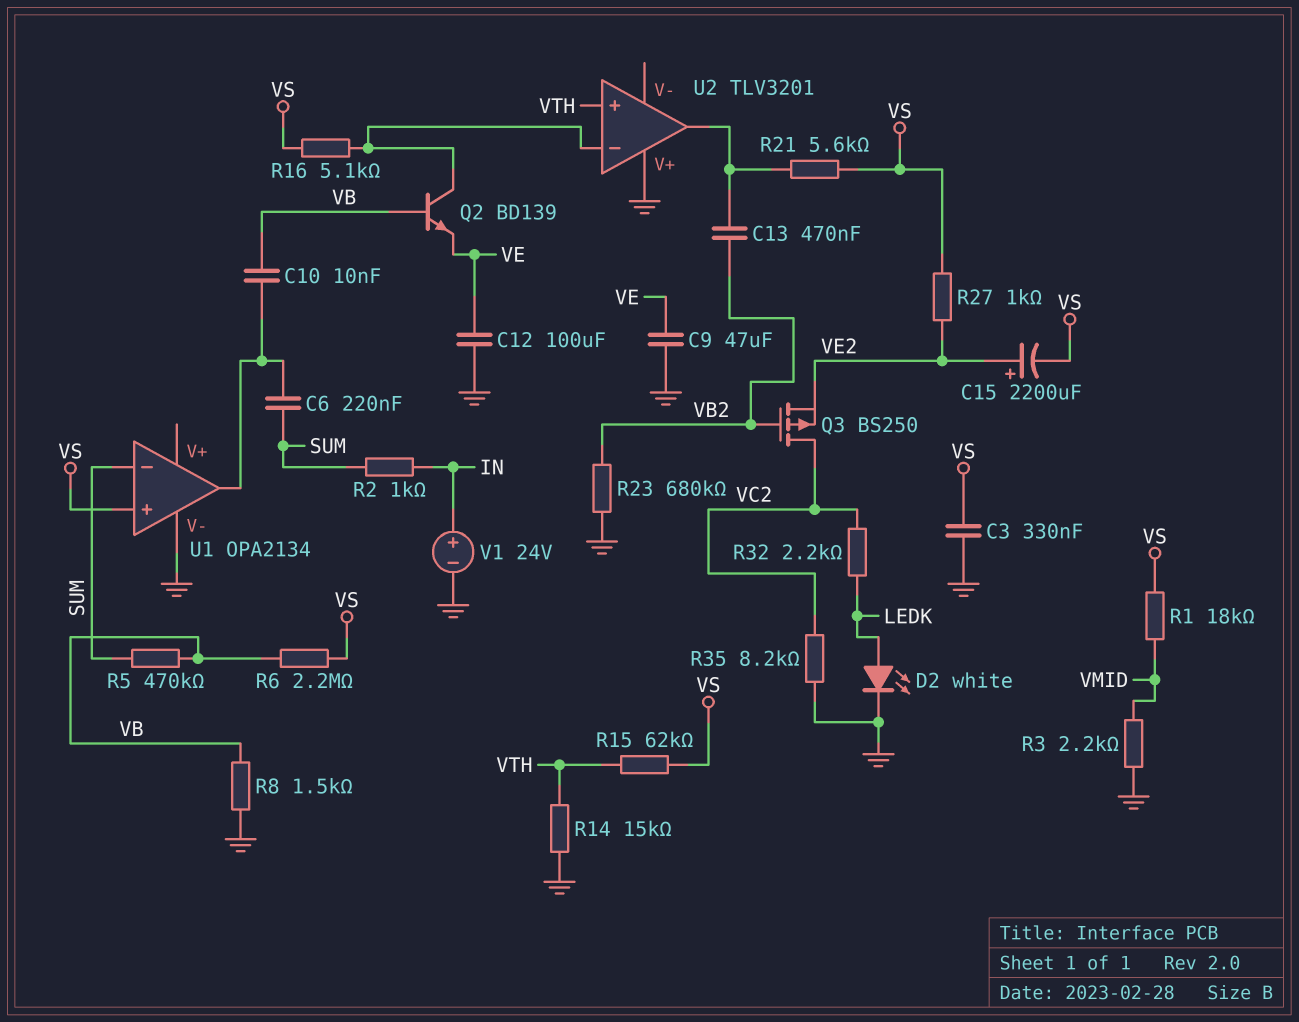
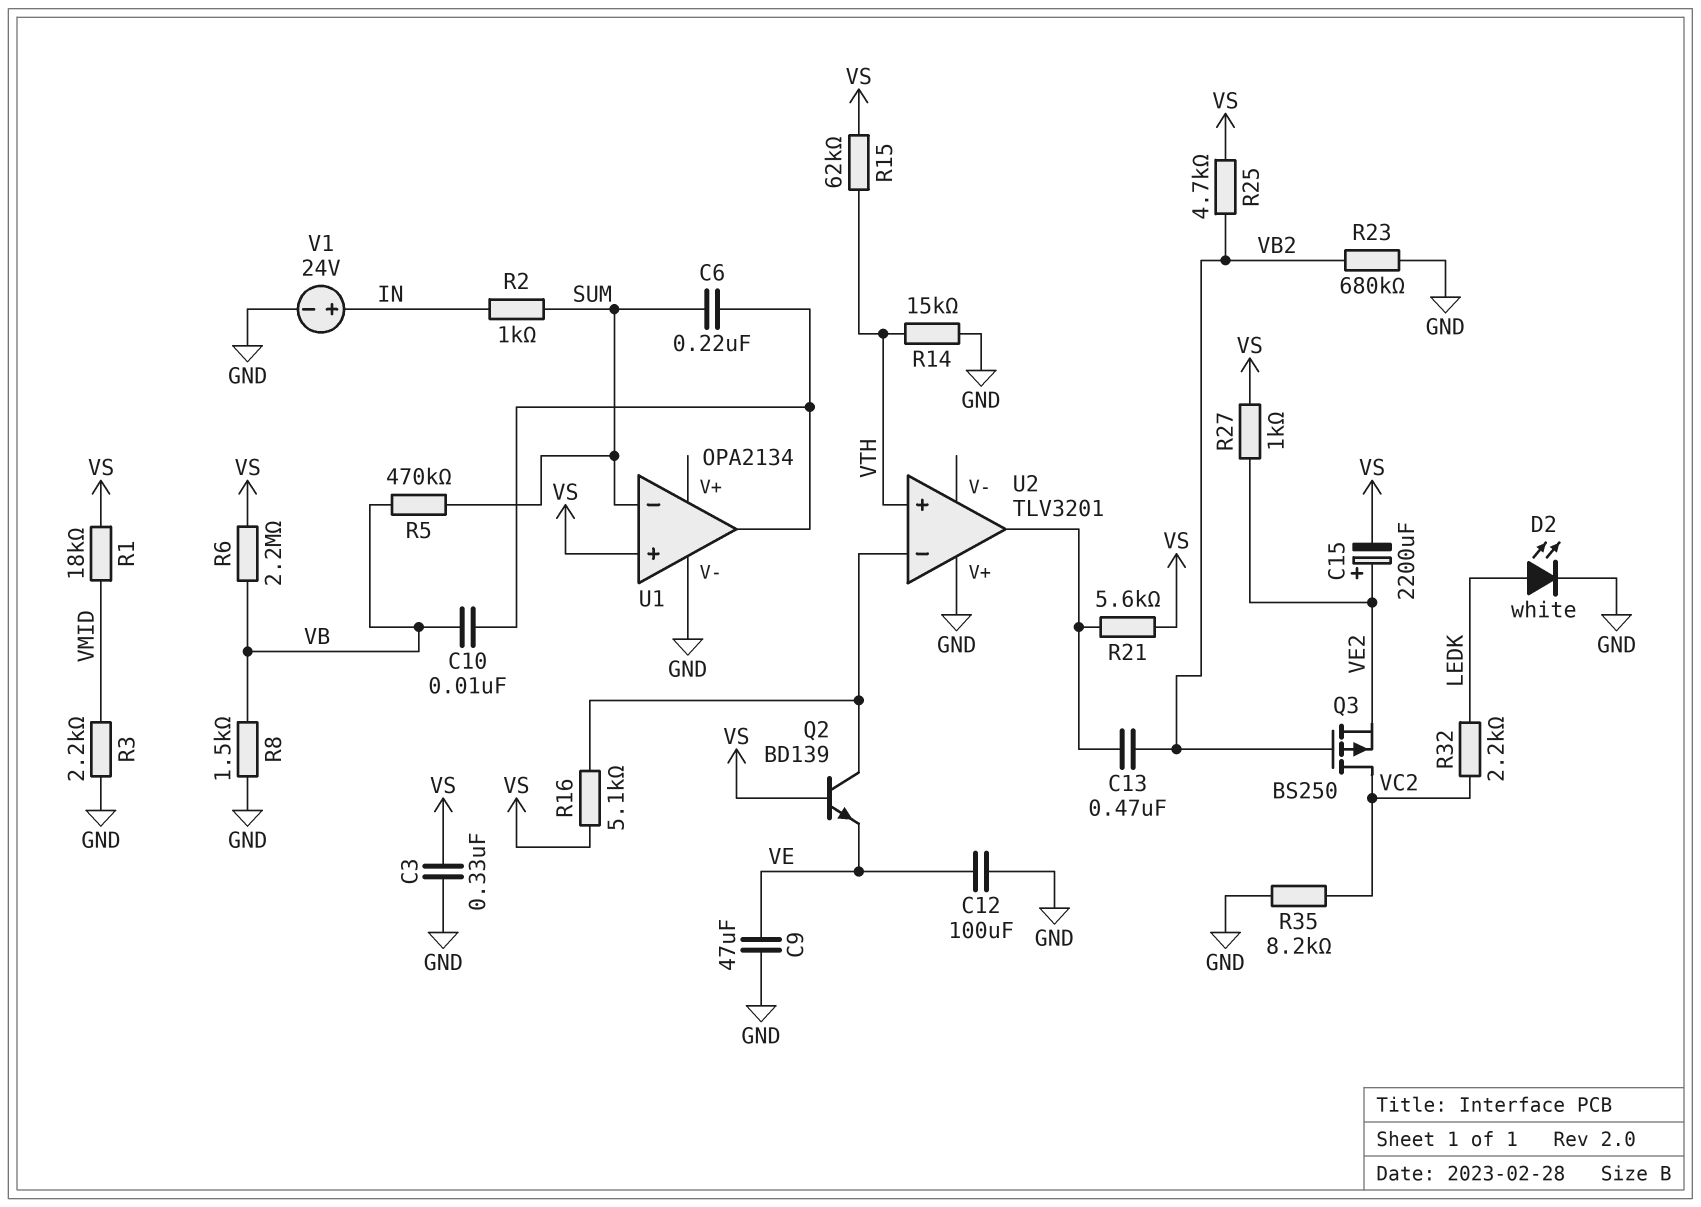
Q2: NPN BD139 (B VB, C U2/in-, E VE) -> NPN BD139 (B VS, C U2/in-, E VE)
R25: none -> 4.7k (VB2, VS)

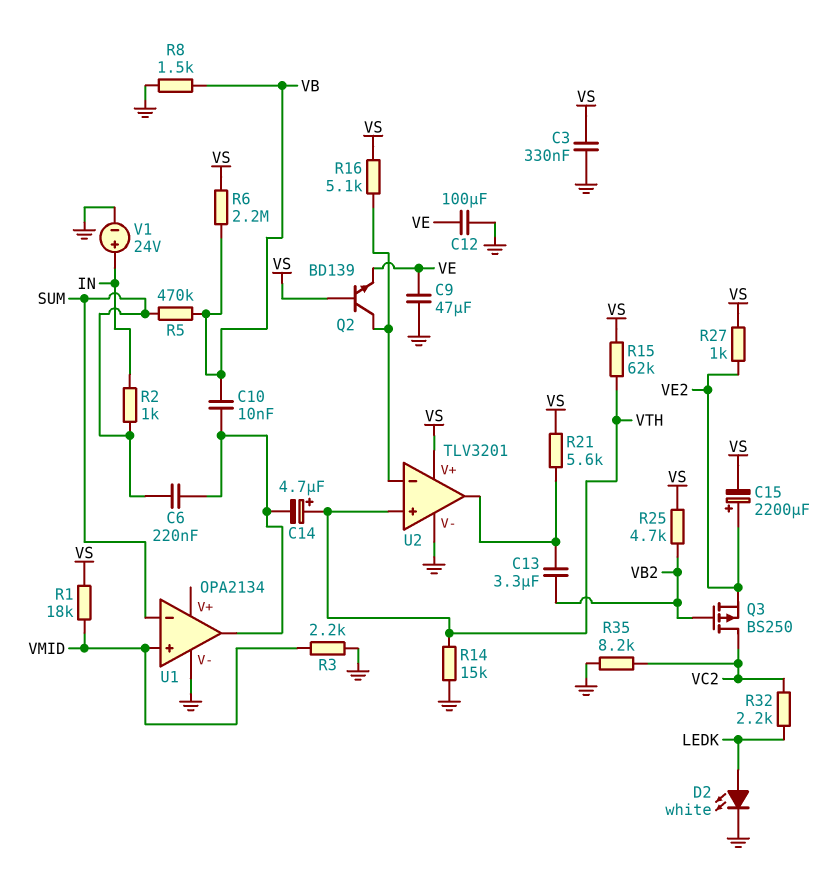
C13: 470nF (U2/out, VB2) -> 3.3uF (U2/out, VB2)
C14: none -> 4.7uF (plus VTH, minus U1/out)
R23: 680k (GND, VB2) -> none
U1 pin in+: VS -> VMID
U2 pin V+: GND -> VS
U2 pin V-: none -> GND

